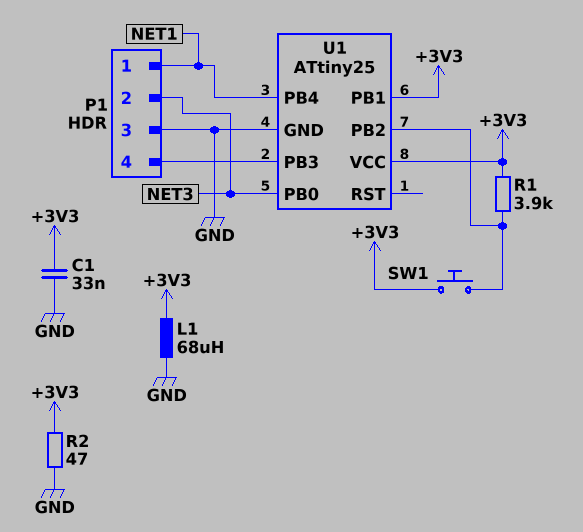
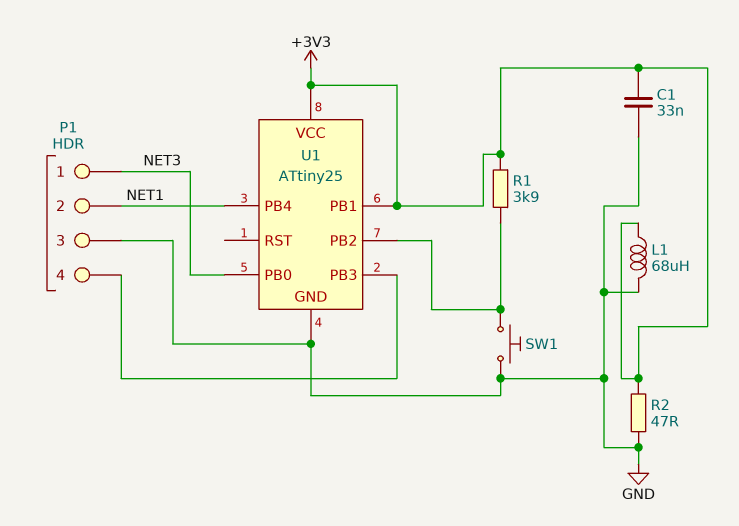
P1 pin 1: NET1 -> NET3
P1 pin 2: NET3 -> NET1
SW1: button (+3V3, U1/PB2) -> button (GND, U1/PB2)

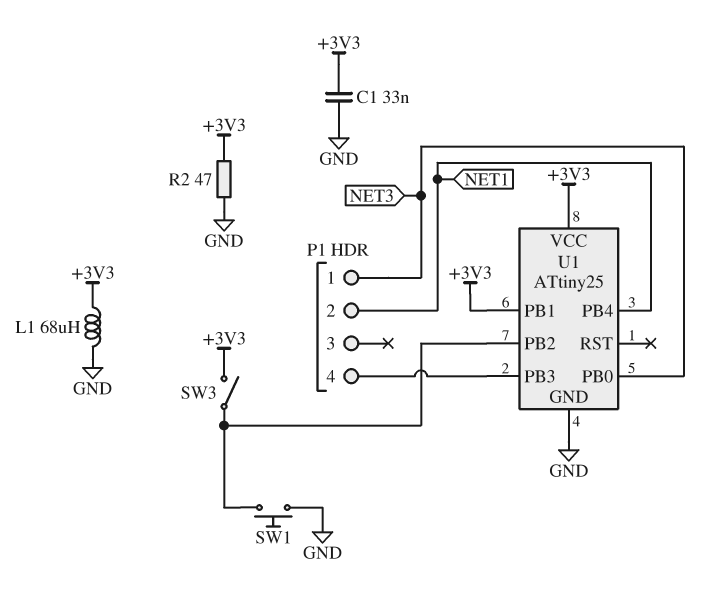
P1 pin 3: GND -> none
R1: 3.9k (+3V3, U1/PB2) -> none
SW3: none -> switch (+3V3, U1/PB2)

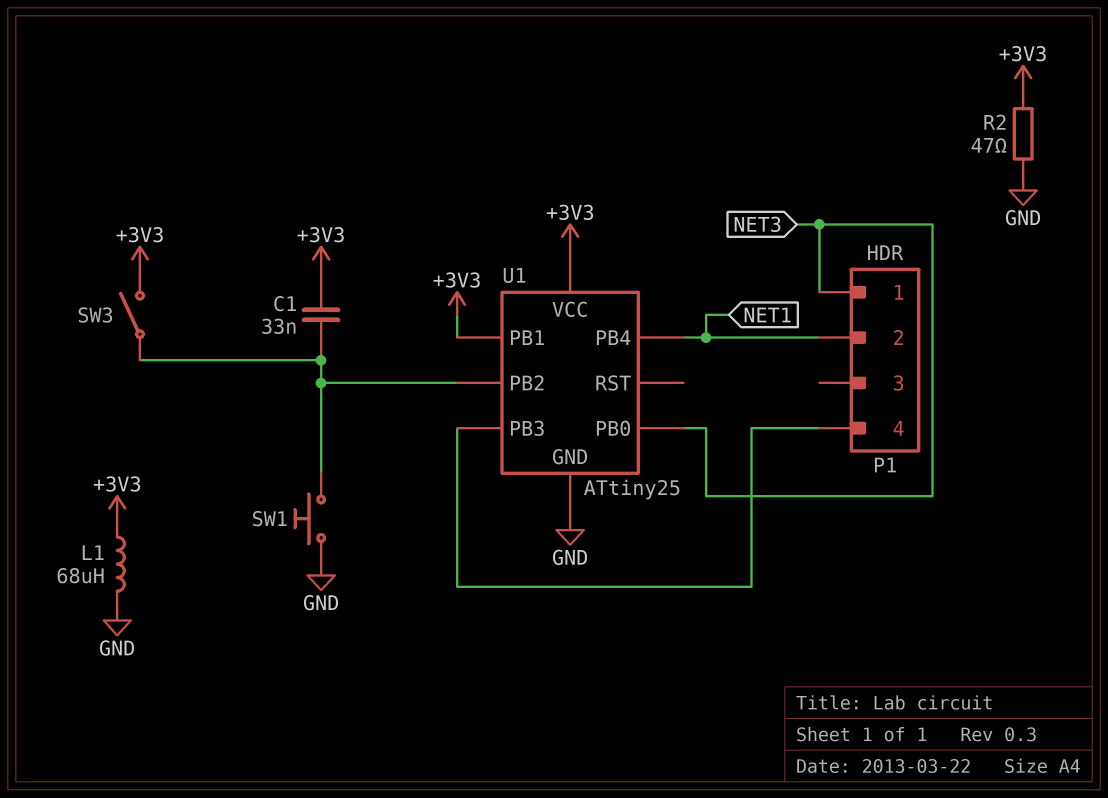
C1: 33nF (+3V3, GND) -> 33nF (+3V3, U1/PB2)

